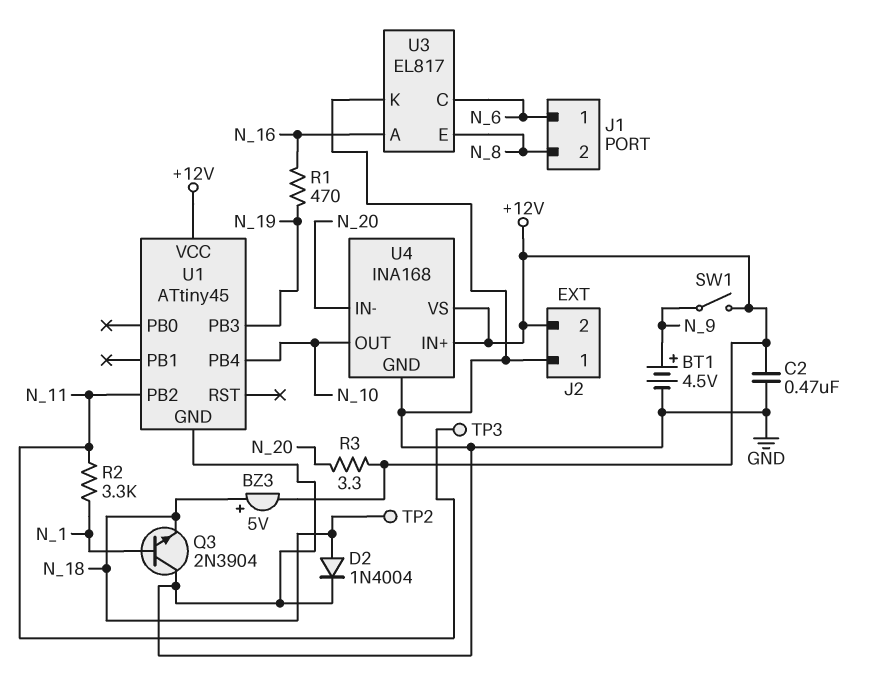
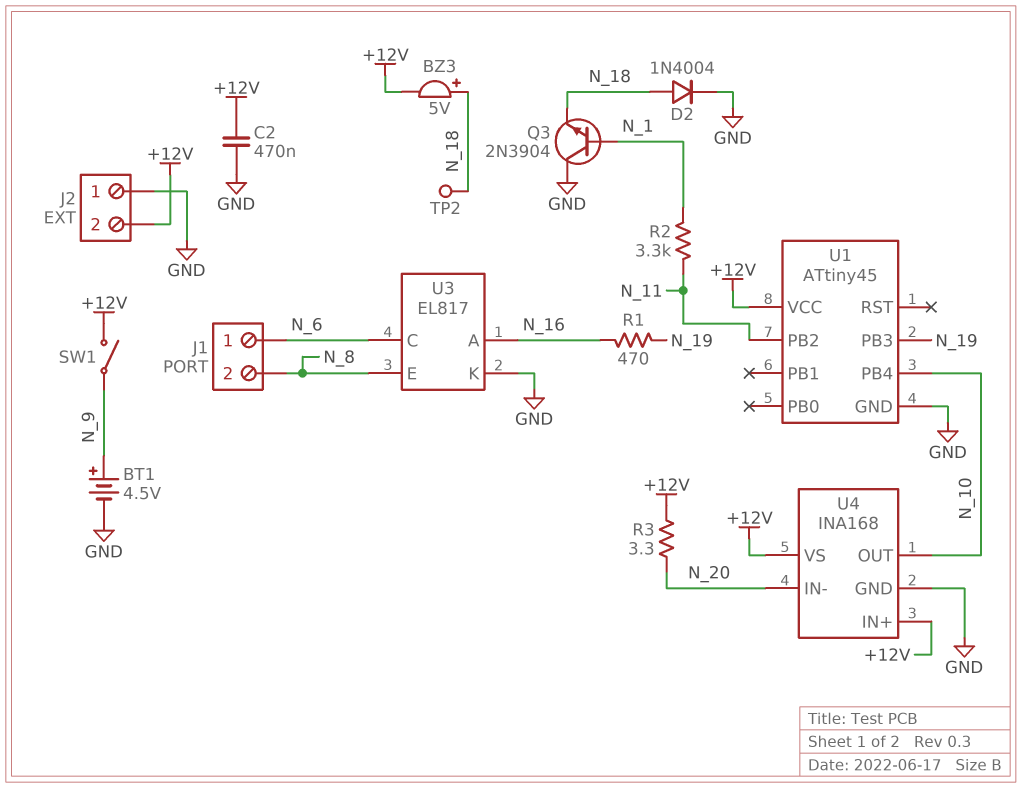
TP3: test point (N_11) -> none

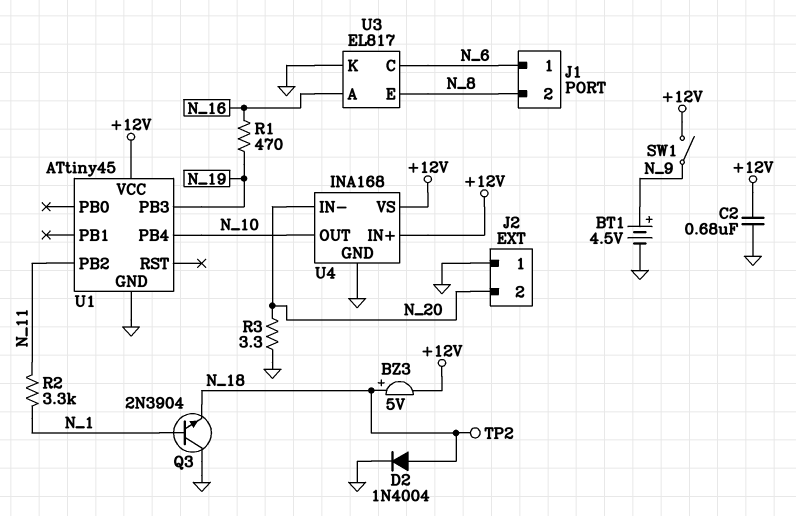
C2: 470nF (+12V, GND) -> 680nF (+12V, GND)
J2 pin 2: +12V -> N_20
R3: 3.3 (+12V, N_20) -> 3.3 (GND, N_20)

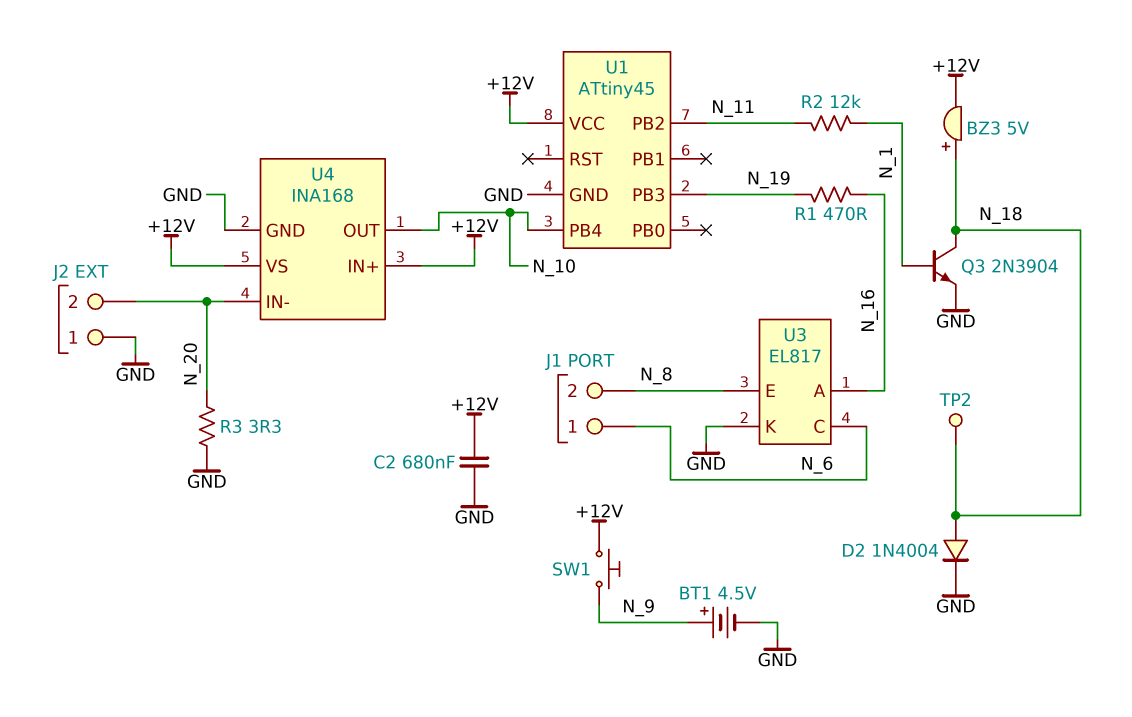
Q3: NPN 2N3904 (B N_1, C GND, E N_18) -> NPN 2N3904 (B N_1, C N_18, E GND)
R2: 3.3k (N_1, N_11) -> 12k (N_1, N_11)
SW1: switch (+12V, N_9) -> button (+12V, N_9)

